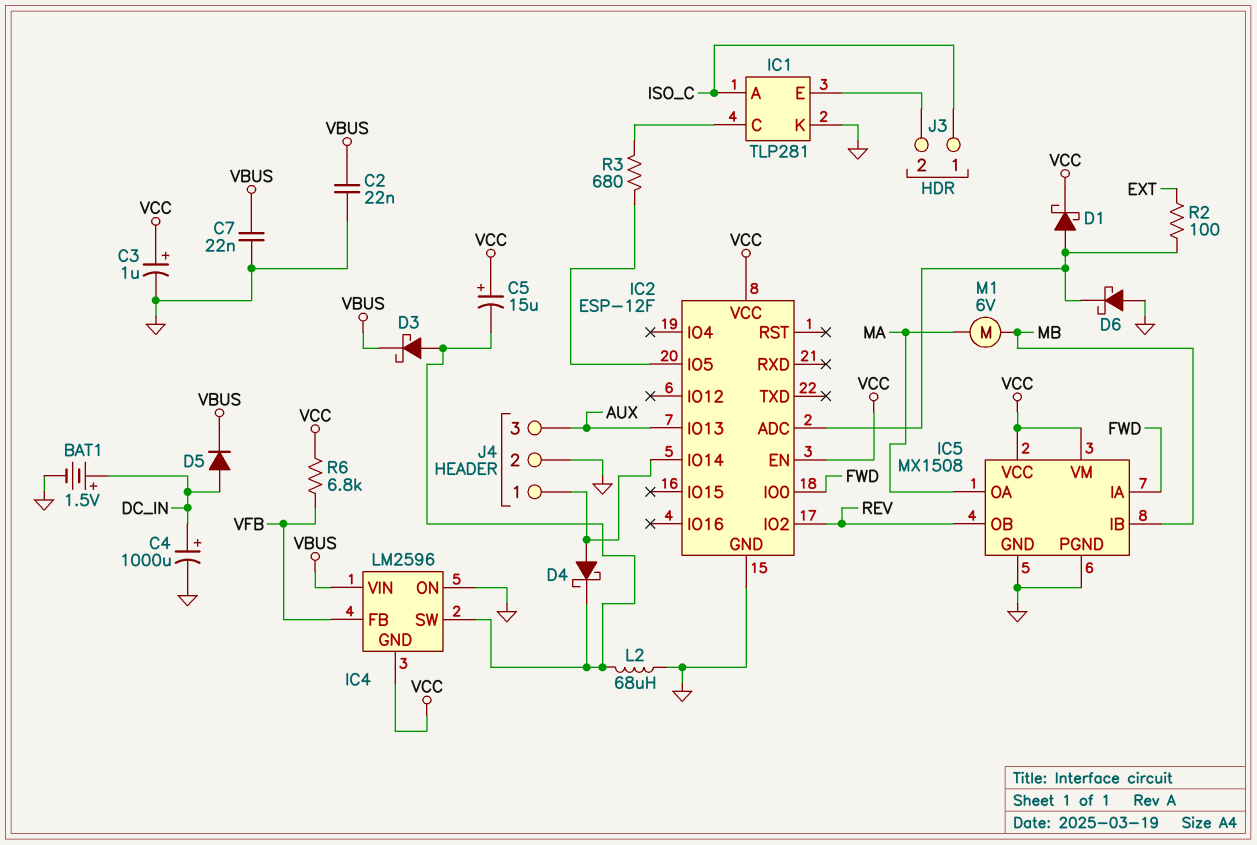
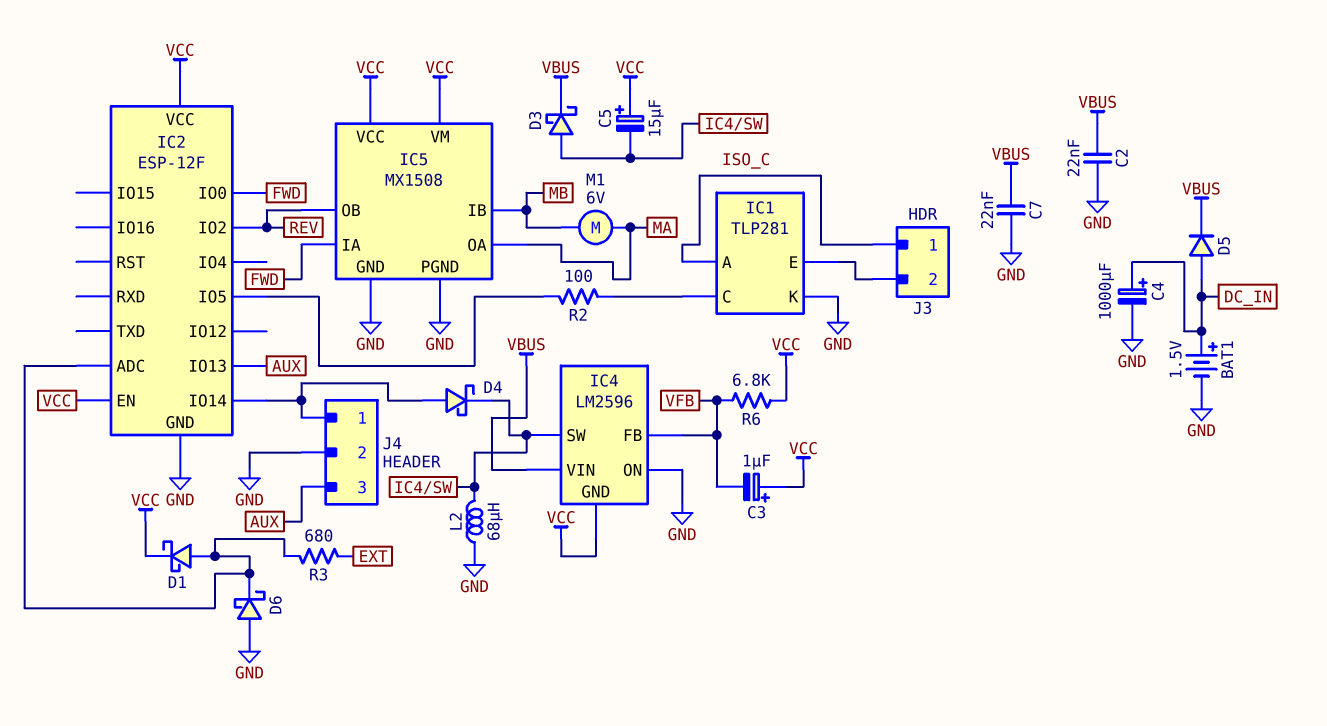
C3: 1uF (plus VCC, minus GND) -> 1uF (plus VCC, minus VFB)
R2: 100 (EXT, IC2/ADC) -> 100 (IC1/C, IC2/IO5)
R3: 680 (IC1/C, IC2/IO5) -> 680 (EXT, IC2/ADC)

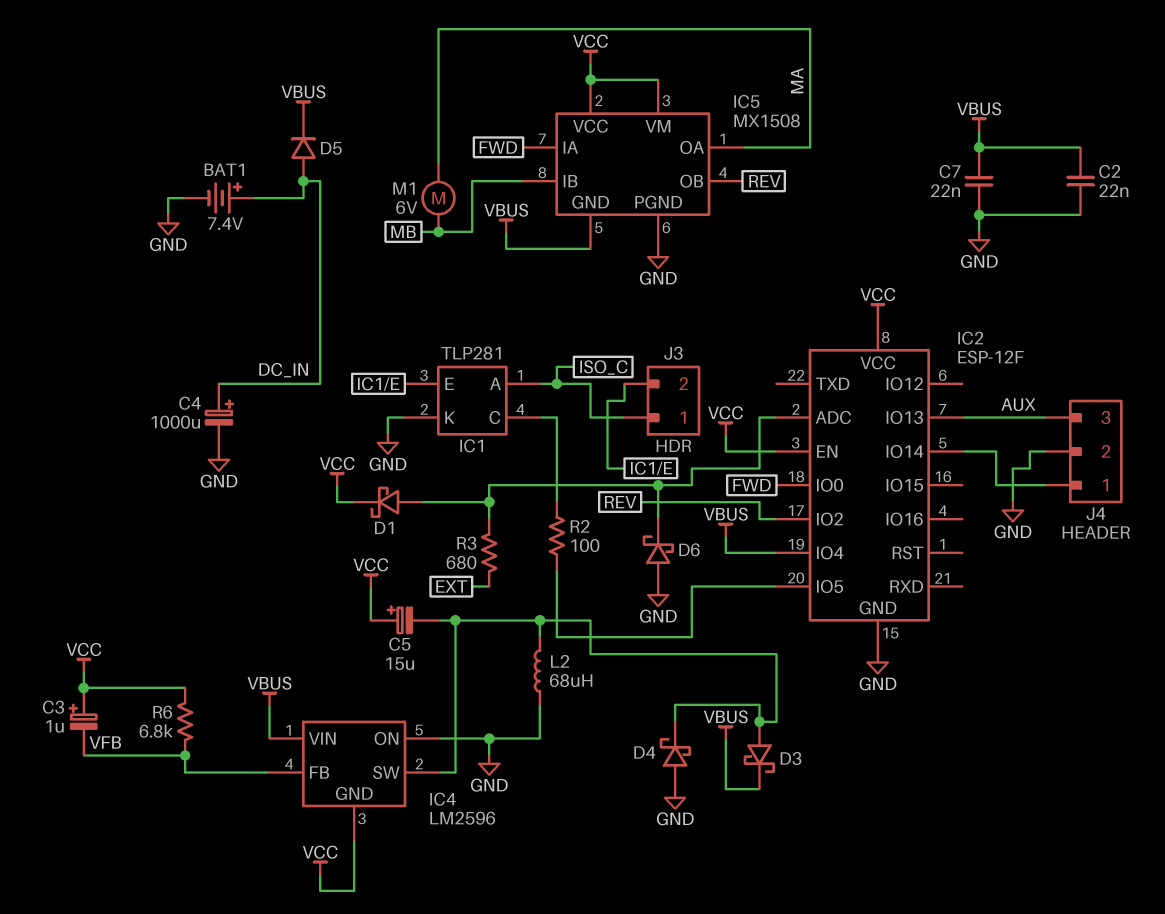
BAT1: 1.5V (plus DC_IN, minus GND) -> 7.4V (plus DC_IN, minus GND)
D4: schottky (A IC2/IO14, K IC4/SW) -> schottky (A GND, K IC4/SW)
IC2 pin IO4: none -> VBUS
IC5 pin GND: GND -> VBUS

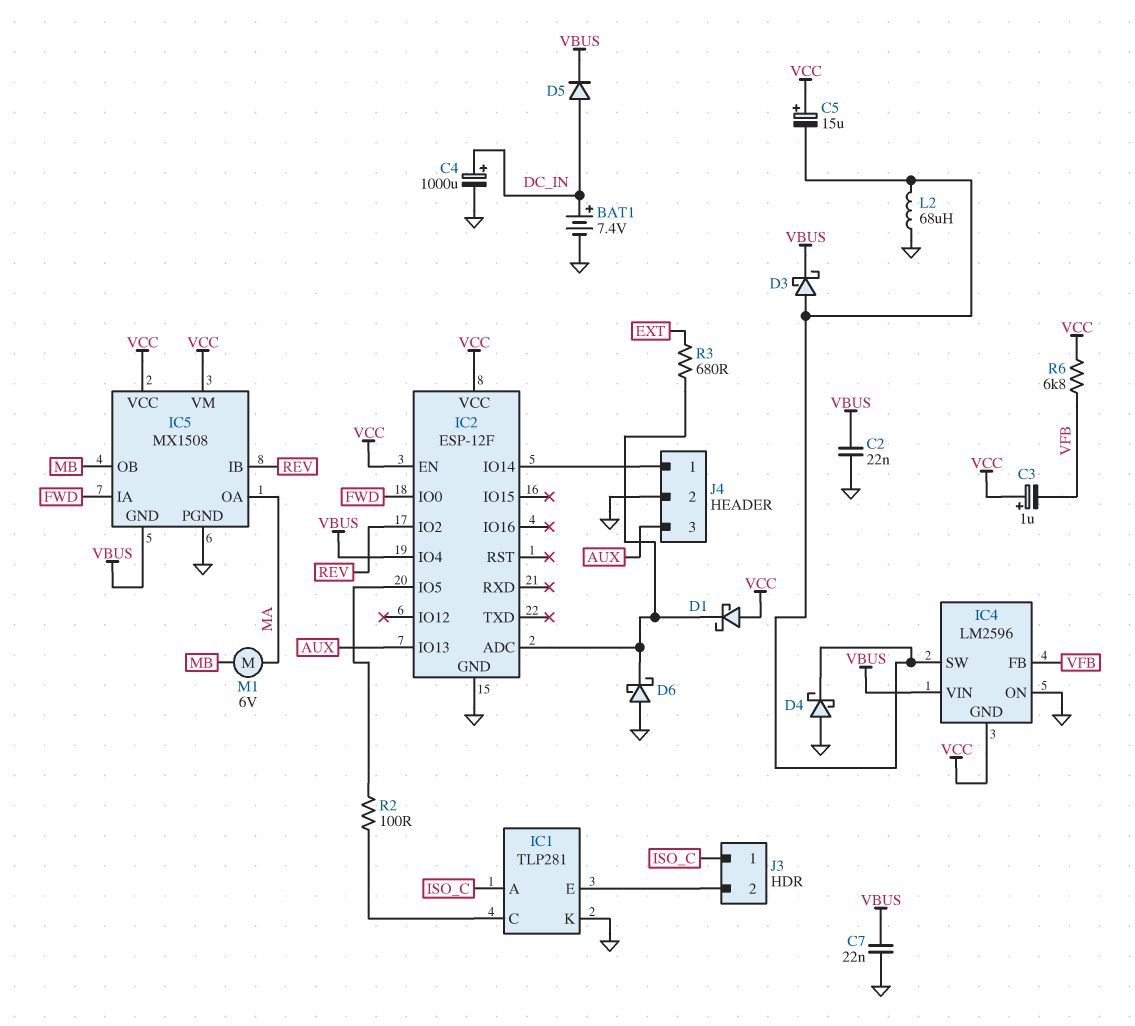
D1: schottky (A IC2/ADC, K VCC) -> schottky (A VCC, K IC2/ADC)
IC5 pin IB: MB -> REV
IC5 pin OB: REV -> MB

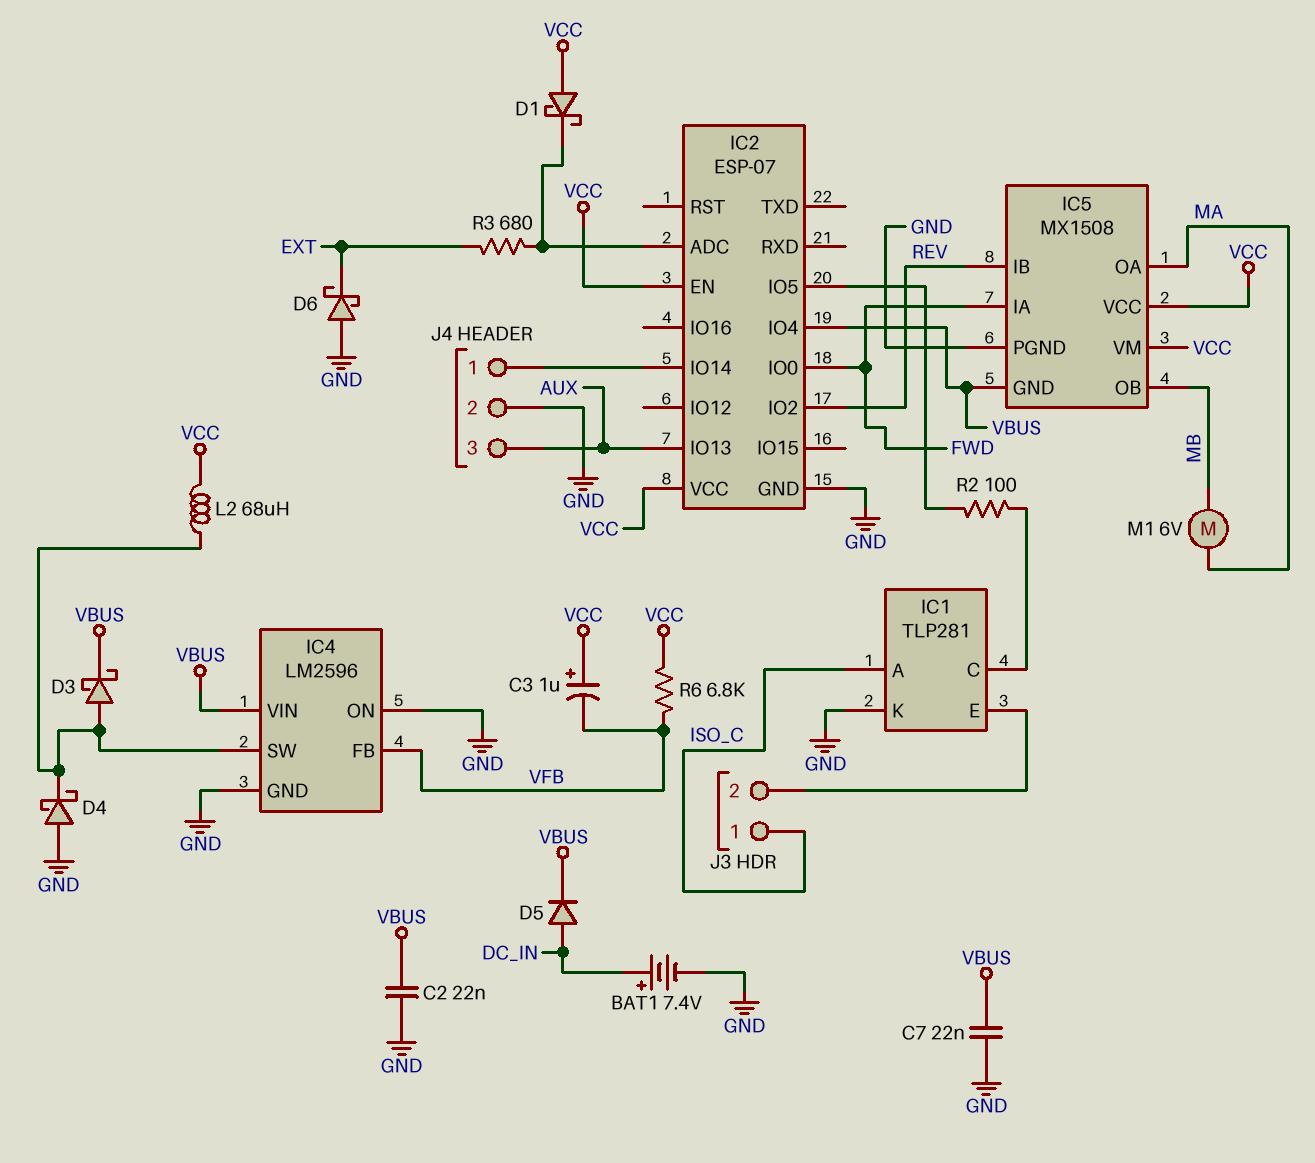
C4: 1000uF (plus DC_IN, minus GND) -> none
C5: 15uF (plus VCC, minus IC4/SW) -> none
D6: schottky (A GND, K IC2/ADC) -> schottky (A GND, K EXT)
IC2: ESP-12F -> ESP-07
IC4 pin GND: VCC -> GND
L2: 68uH (GND, IC4/SW) -> 68uH (IC4/SW, VCC)

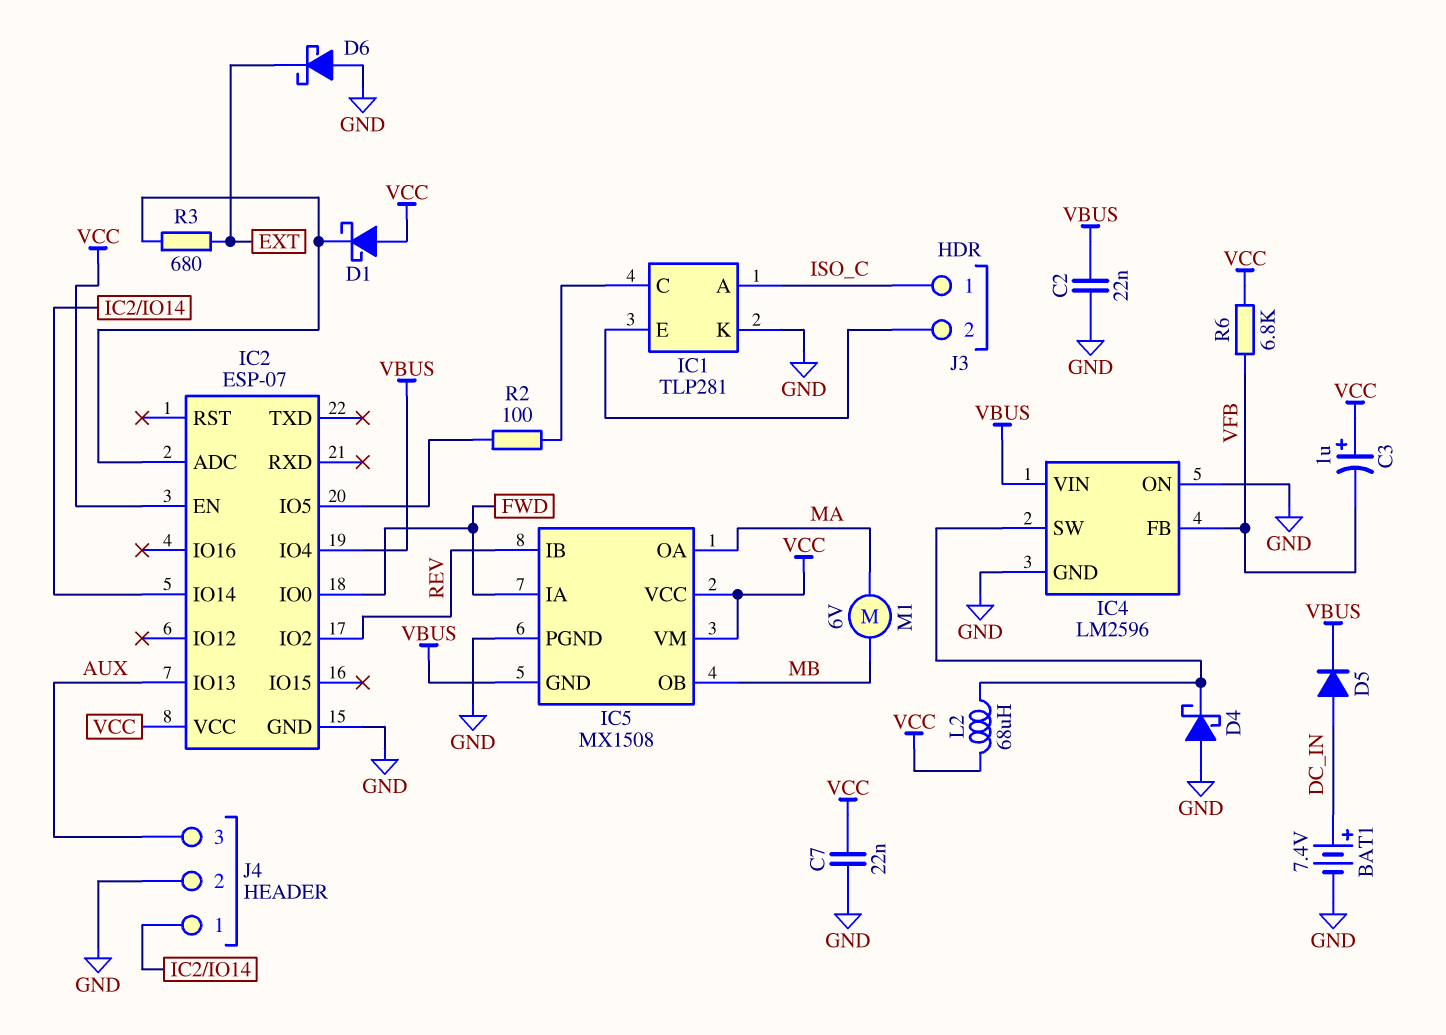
C7: 22nF (GND, VBUS) -> 22nF (GND, VCC)
D3: schottky (A IC4/SW, K VBUS) -> none

